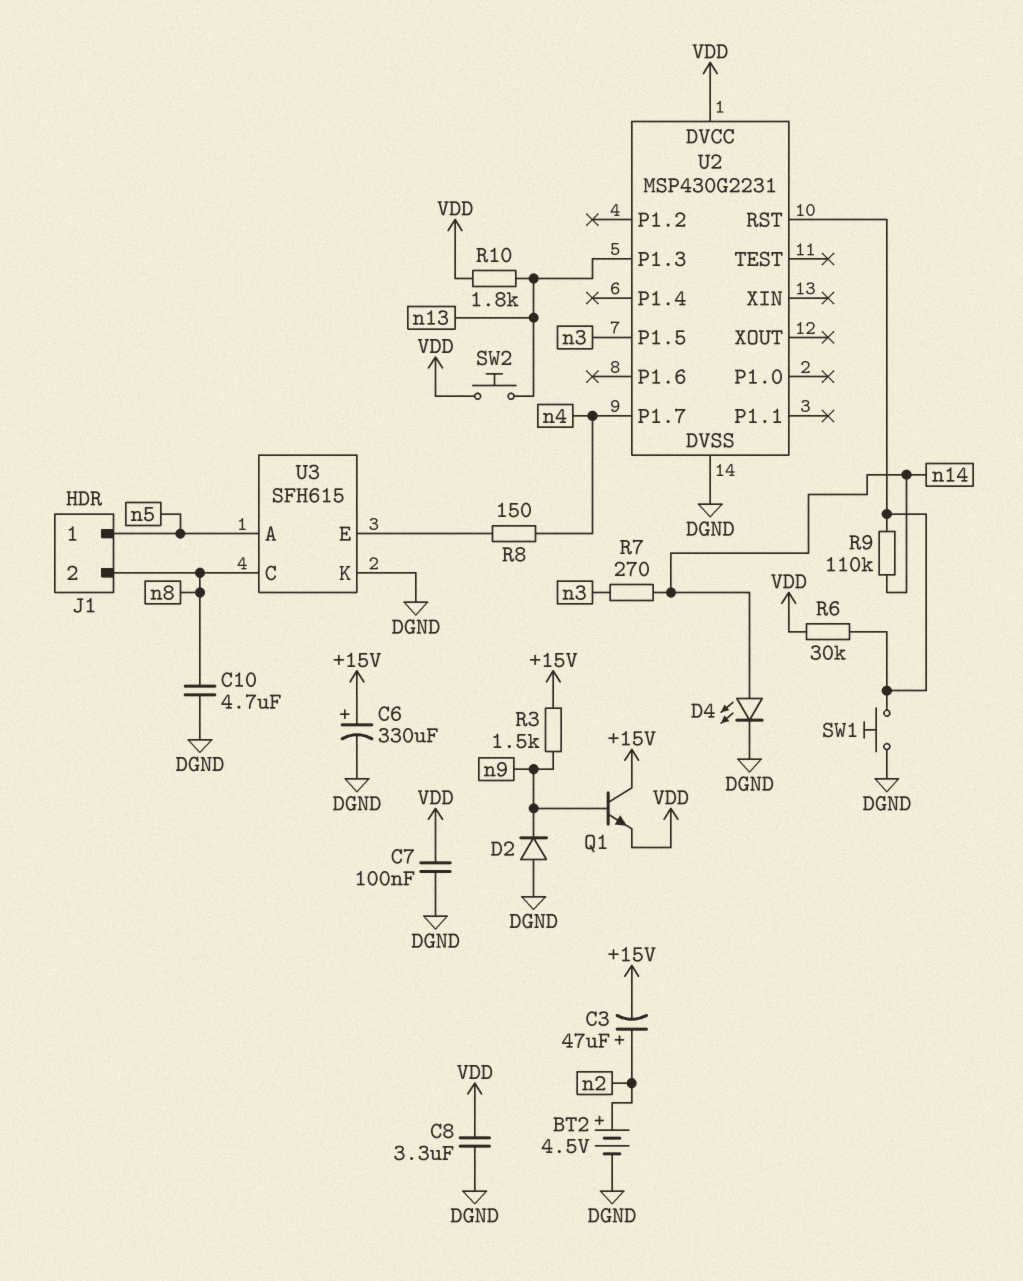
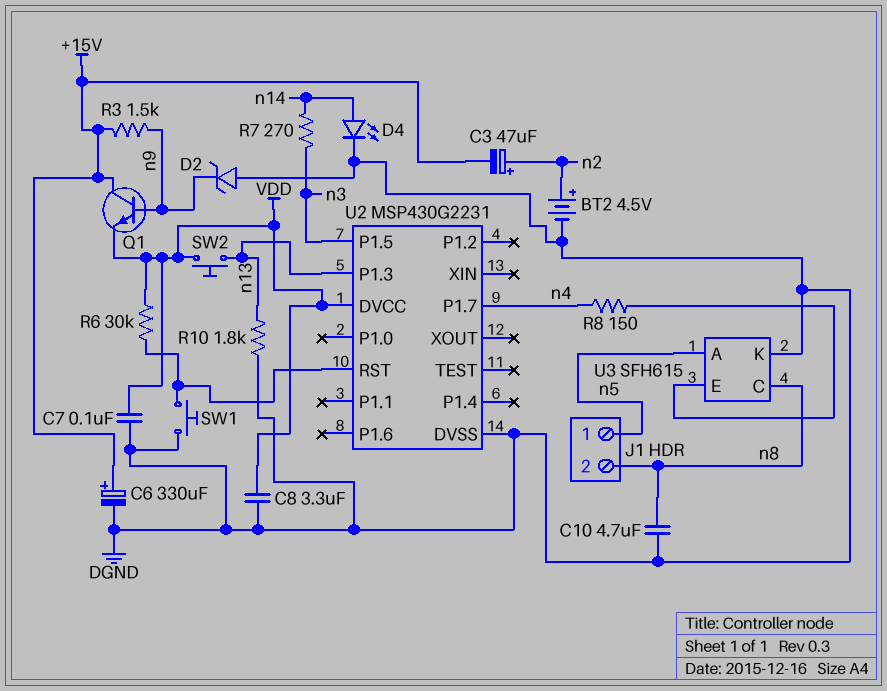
D2: diode (A DGND, K n9) -> zener (A DGND, K n9)
R9: 110k (U2/RST, n14) -> none
R10: 1.8k (VDD, n13) -> 1.8k (DGND, n13)

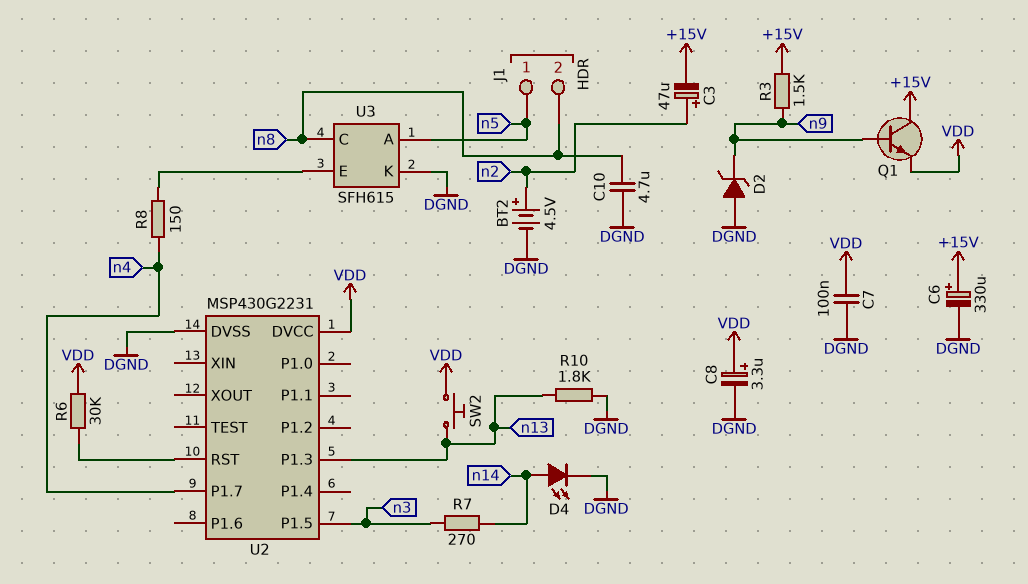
C8: 3.3uF (DGND, VDD) -> 3.3uF (plus VDD, minus DGND)
SW1: button (DGND, U2/RST) -> none

